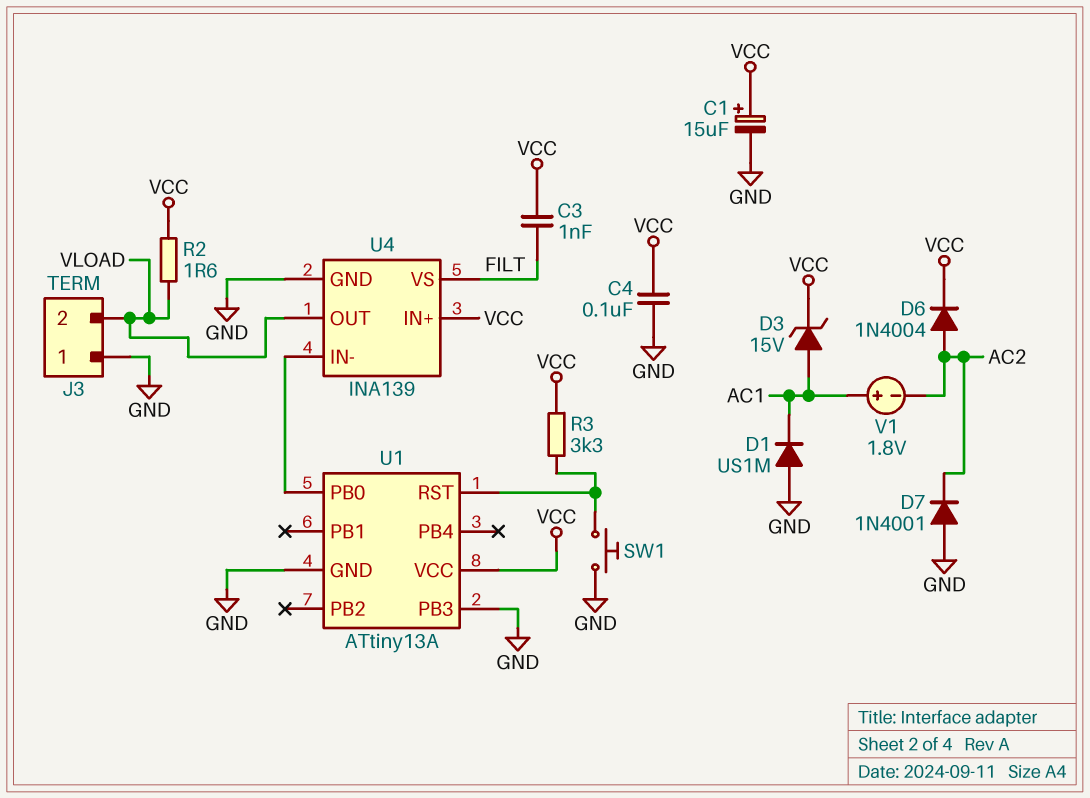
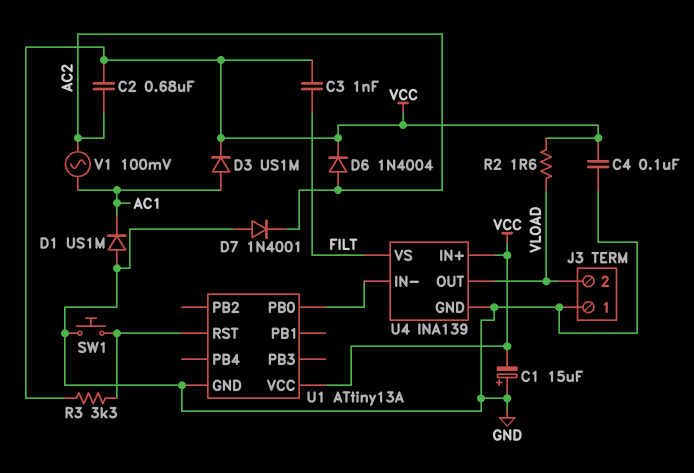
C1: 15uF (plus VCC, minus GND) -> 15uF (plus GND, minus VCC)
C2: none -> 680nF (AC2, VCC)
D3: zener 15V (A AC1, K VCC) -> diode US1M (A AC1, K VCC)
U1 pin PB3: GND -> none
V1: 1.8V (plus AC1, minus AC2) -> AC 100mV (AC1, AC2)

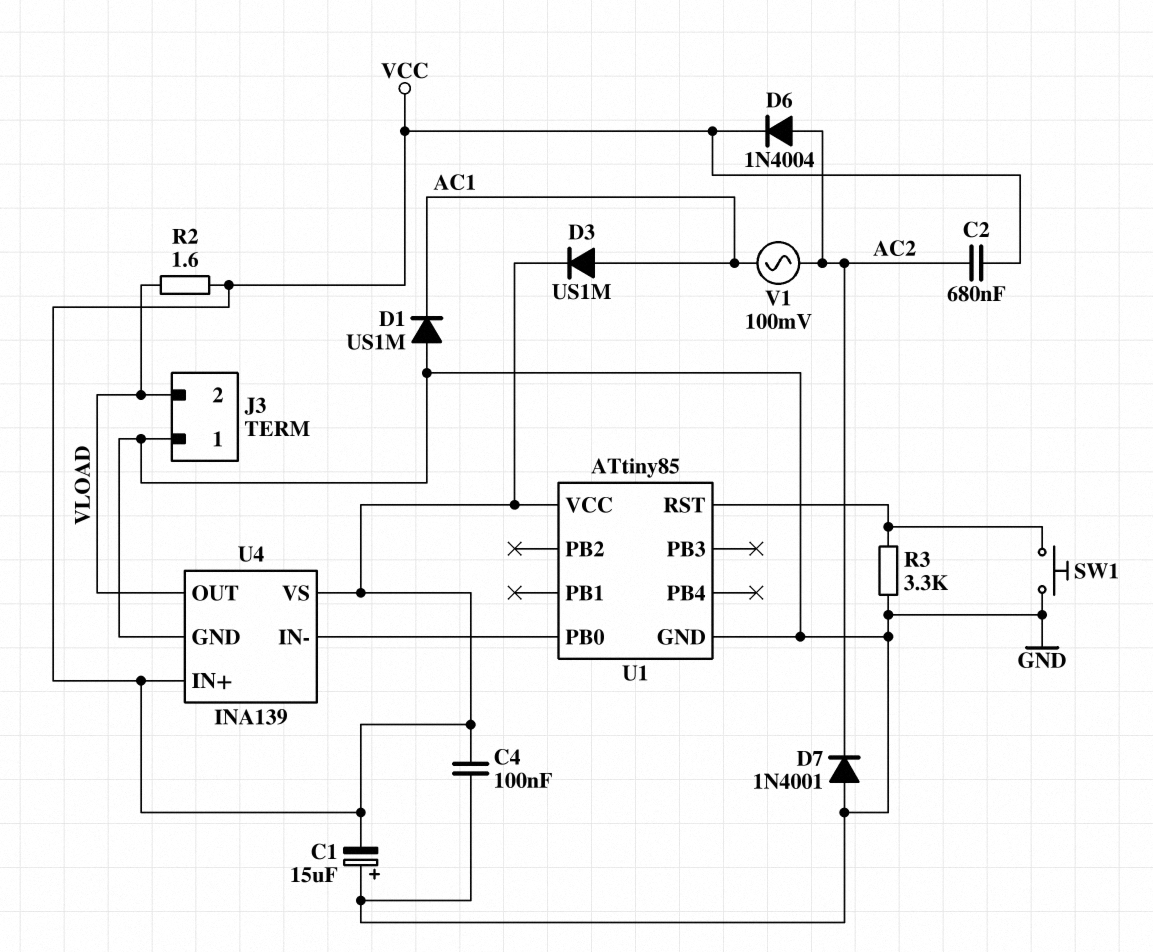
C3: 1nF (FILT, VCC) -> none
R3: 3.3k (U1/RST, VCC) -> 3.3k (GND, U1/RST)
U1: ATtiny13A -> ATtiny85
U4 pin VS: FILT -> VCC

